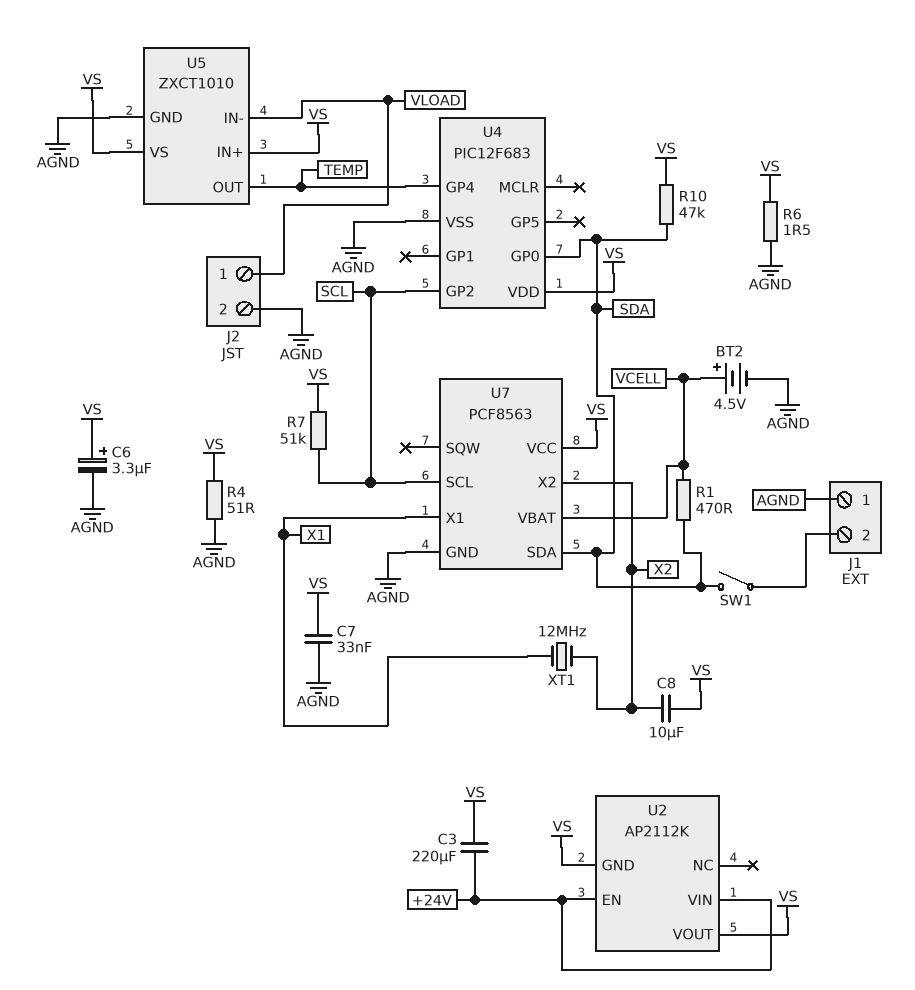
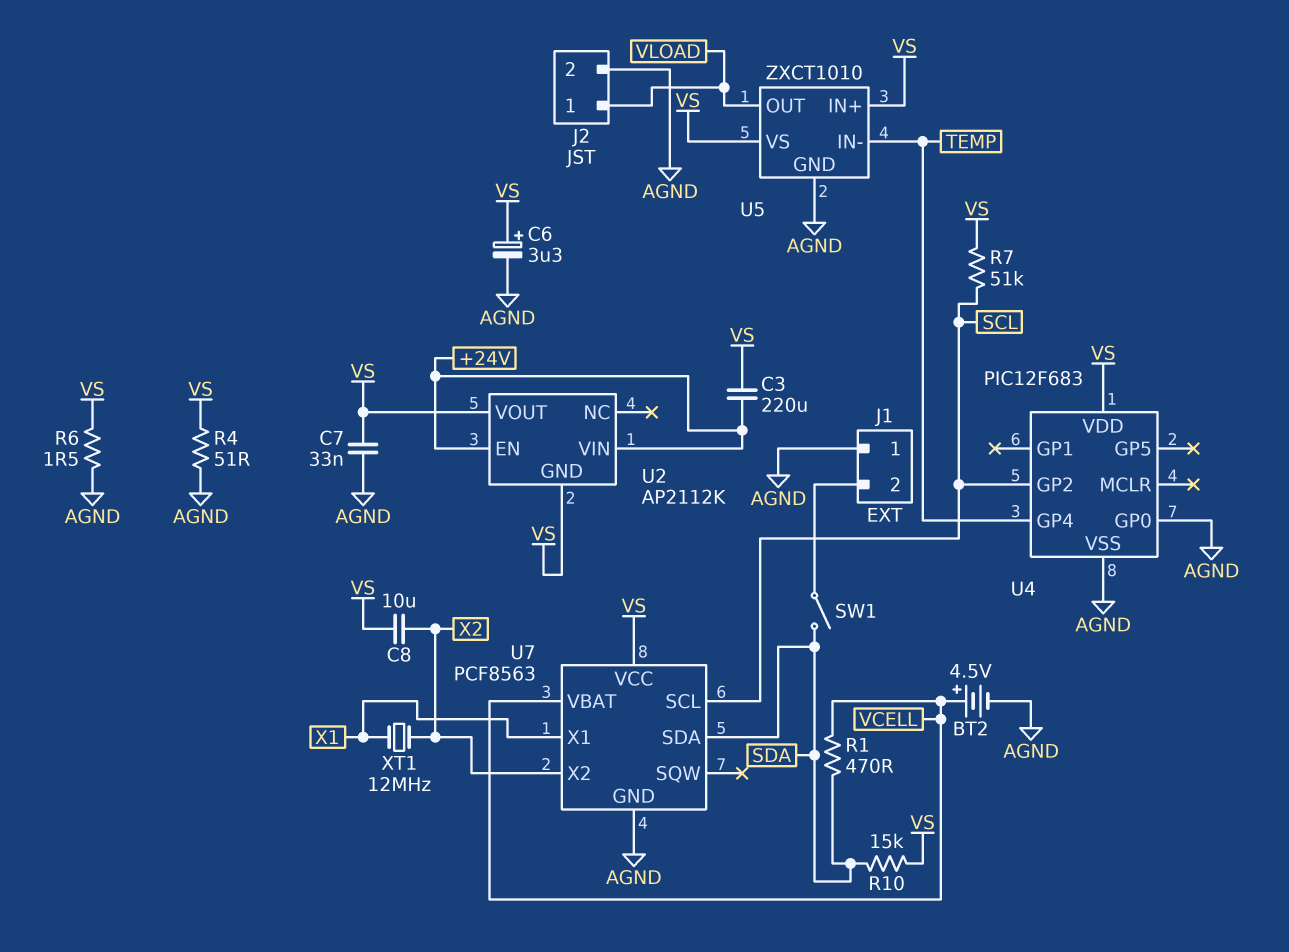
R10: 47k (SDA, VS) -> 15k (SDA, VS)
U4 pin GP0: SDA -> AGND
U5 pin IN-: VLOAD -> TEMP
U5 pin OUT: TEMP -> VLOAD

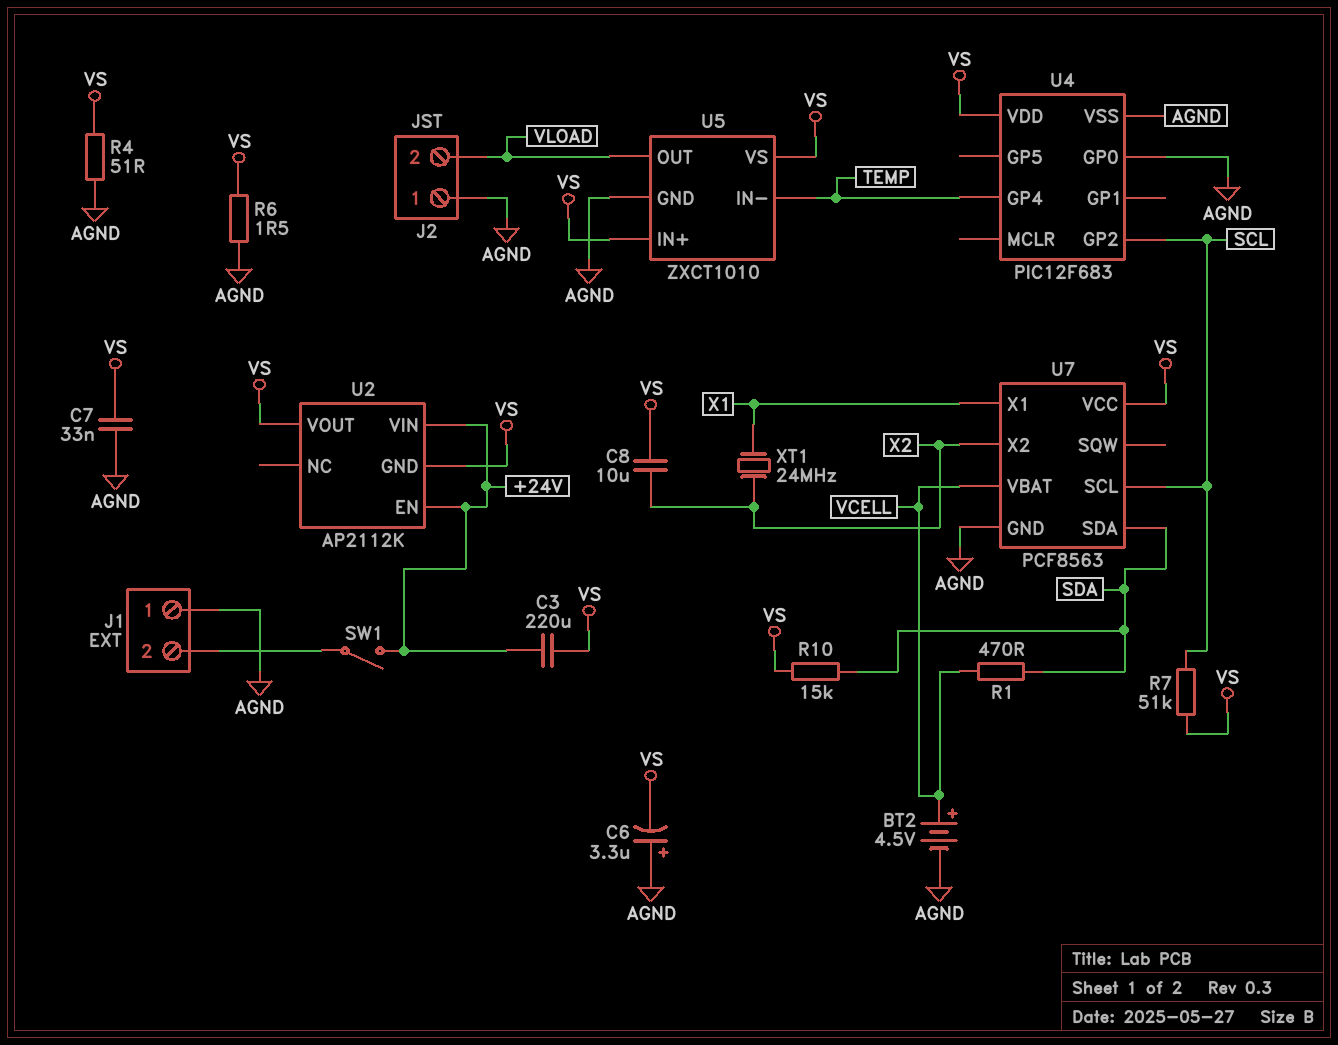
C6: 3.3uF (plus VS, minus AGND) -> 3.3uF (plus AGND, minus VS)
J2 pin 1: VLOAD -> AGND
J2 pin 2: AGND -> VLOAD
SW1: switch (J1/2, SDA) -> switch (+24V, J1/2)
XT1: 12MHz (X1, X2) -> 24MHz (X1, X2)

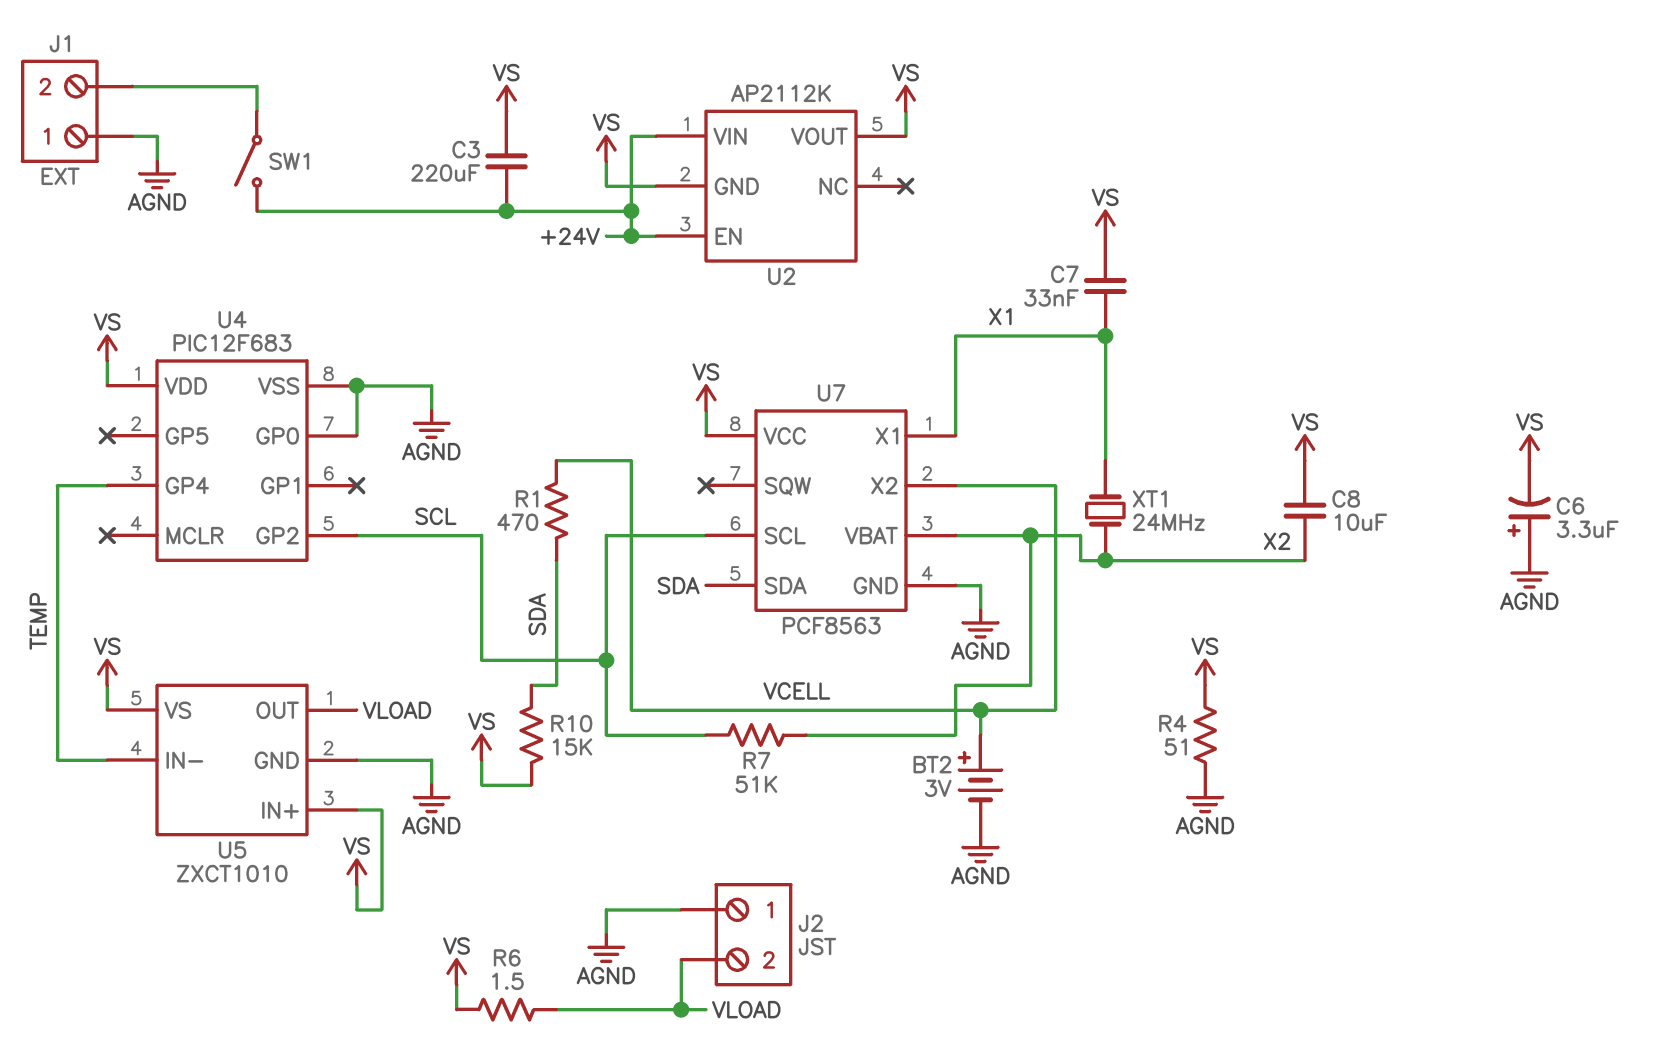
BT2: 4.5V (plus VCELL, minus AGND) -> 3V (plus VCELL, minus AGND)
C7: 33nF (AGND, VS) -> 33nF (VS, X1)
R6: 1.5 (AGND, VS) -> 1.5 (VLOAD, VS)
R7: 51k (SCL, VS) -> 51k (SCL, X2)
U7 pin VBAT: VCELL -> X2
U7 pin X2: X2 -> VCELL

